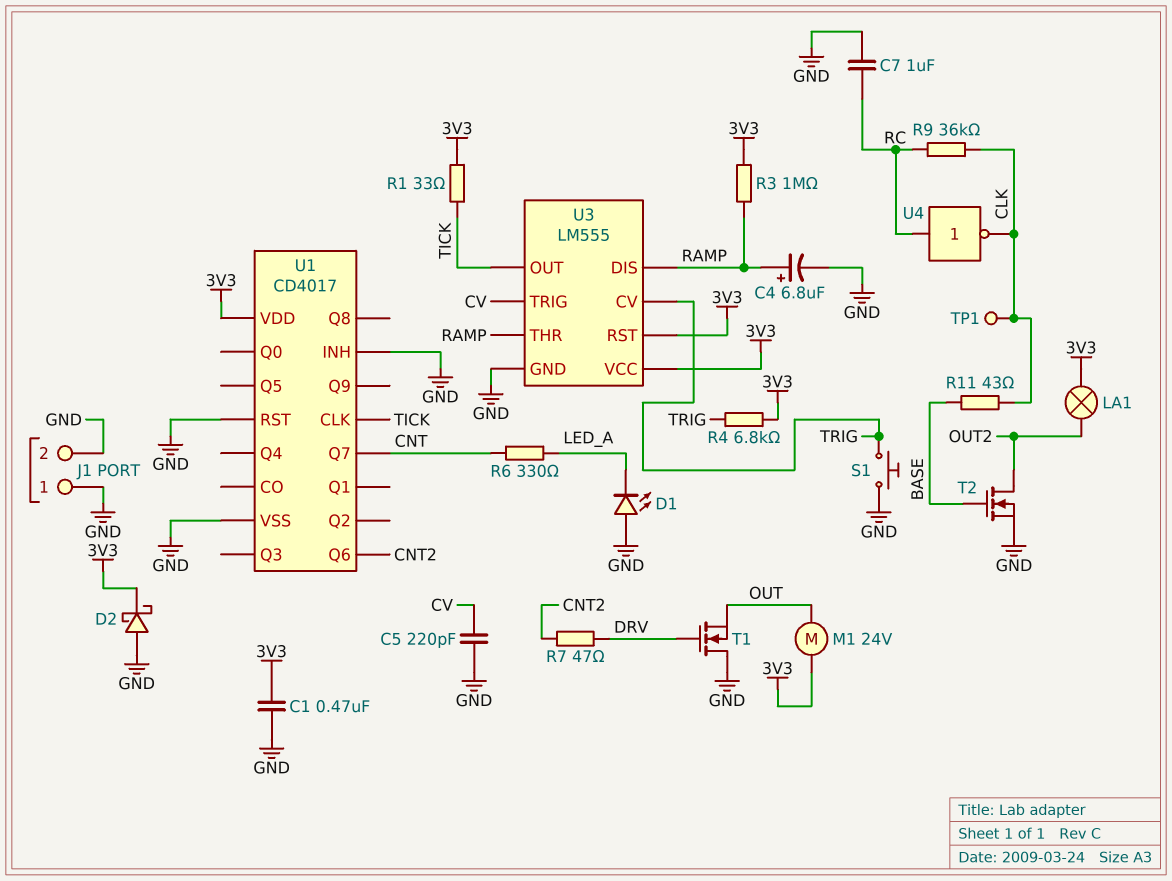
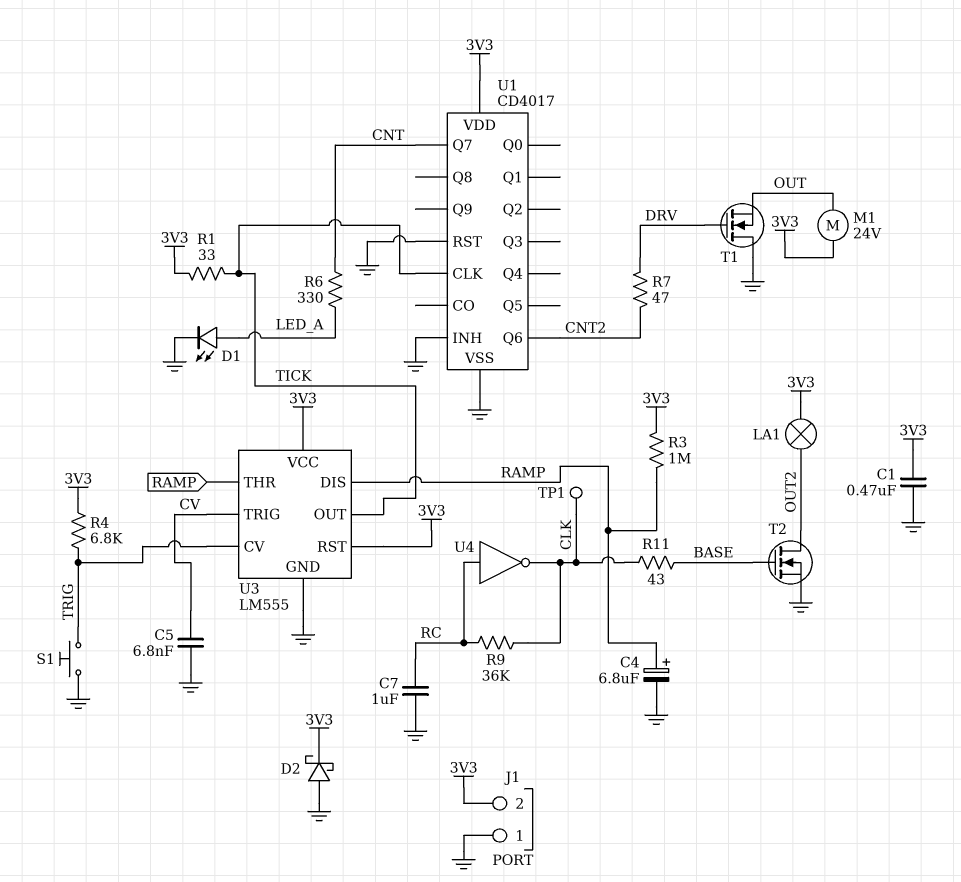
C5: 220pF (CV, GND) -> 6.8nF (CV, GND)
D1: LED (A GND, K LED_A) -> LED (A LED_A, K GND)
J1 pin 2: GND -> 3V3

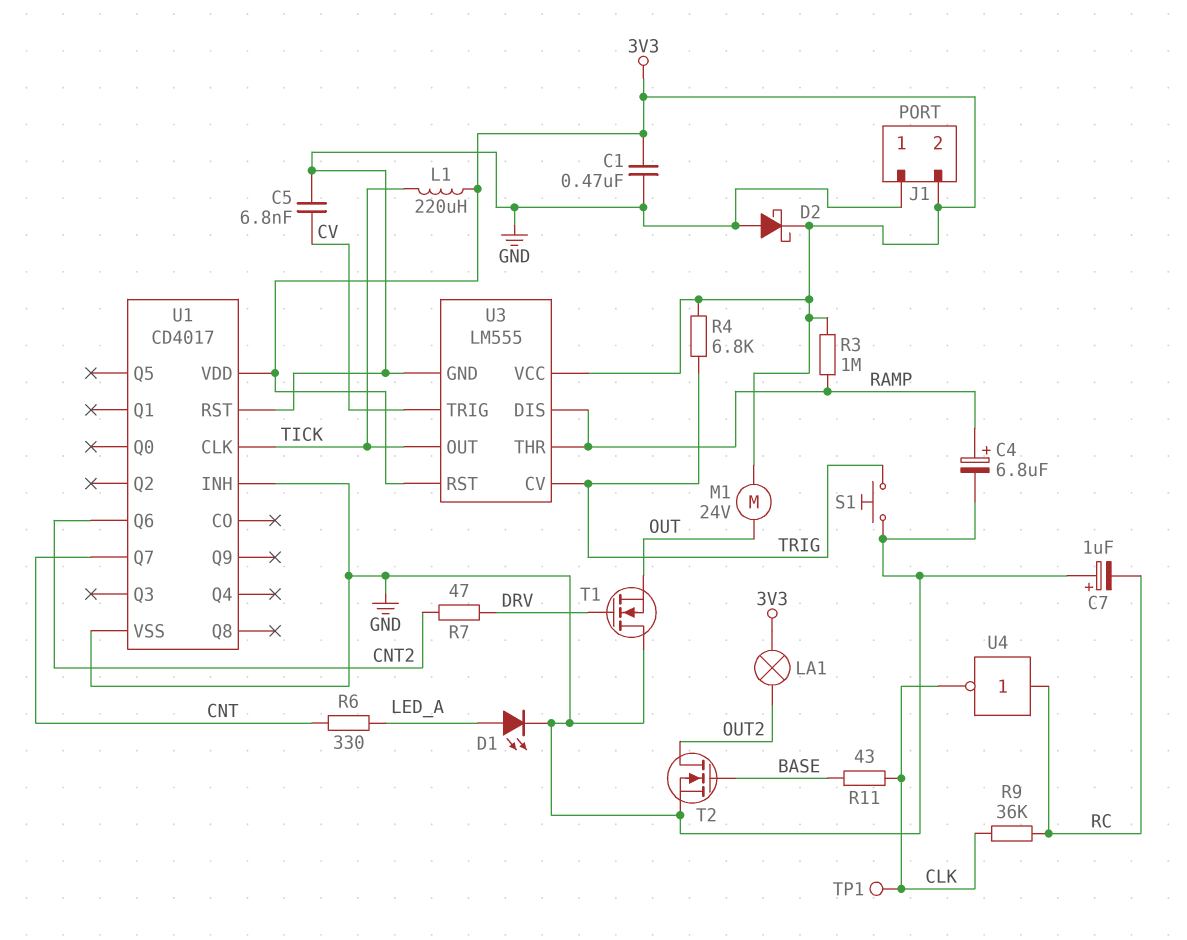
C7: 1uF (GND, RC) -> 1uF (plus GND, minus RC)
L1: none -> 220uH (3V3, TICK)
R1: 33 (3V3, TICK) -> none

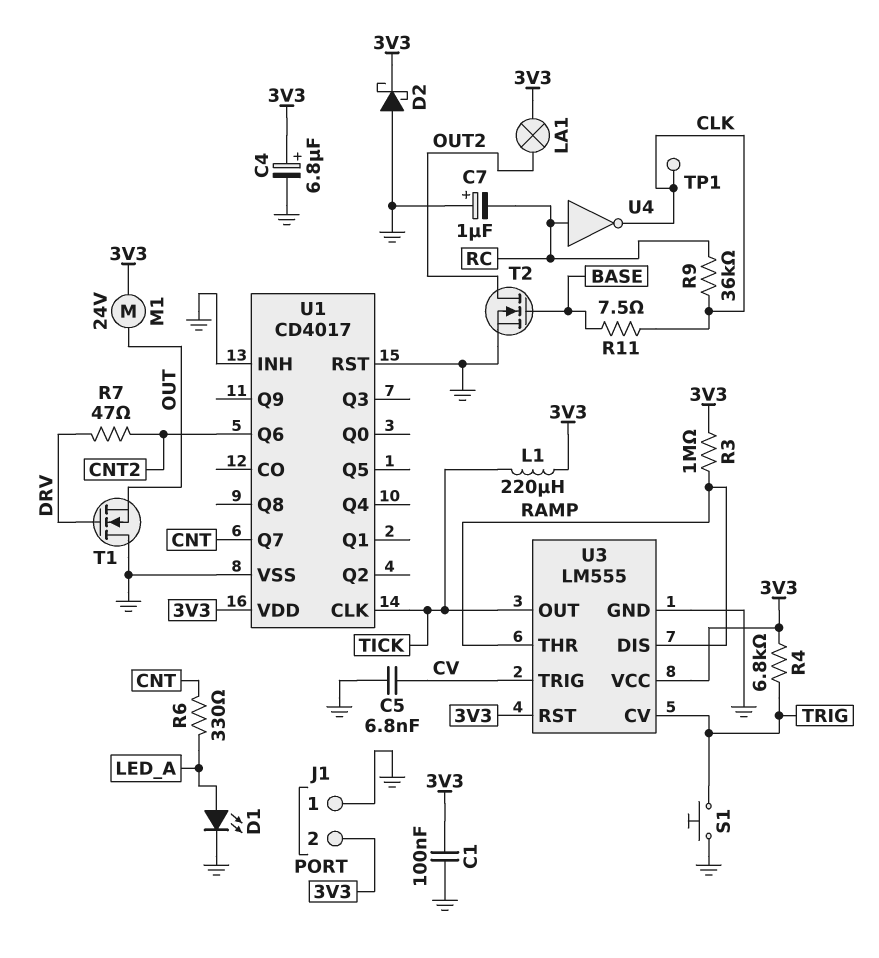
C1: 470nF (3V3, GND) -> 100nF (3V3, GND)
C4: 6.8uF (plus RAMP, minus GND) -> 6.8uF (plus 3V3, minus GND)
R11: 43 (BASE, CLK) -> 7.5 (BASE, CLK)

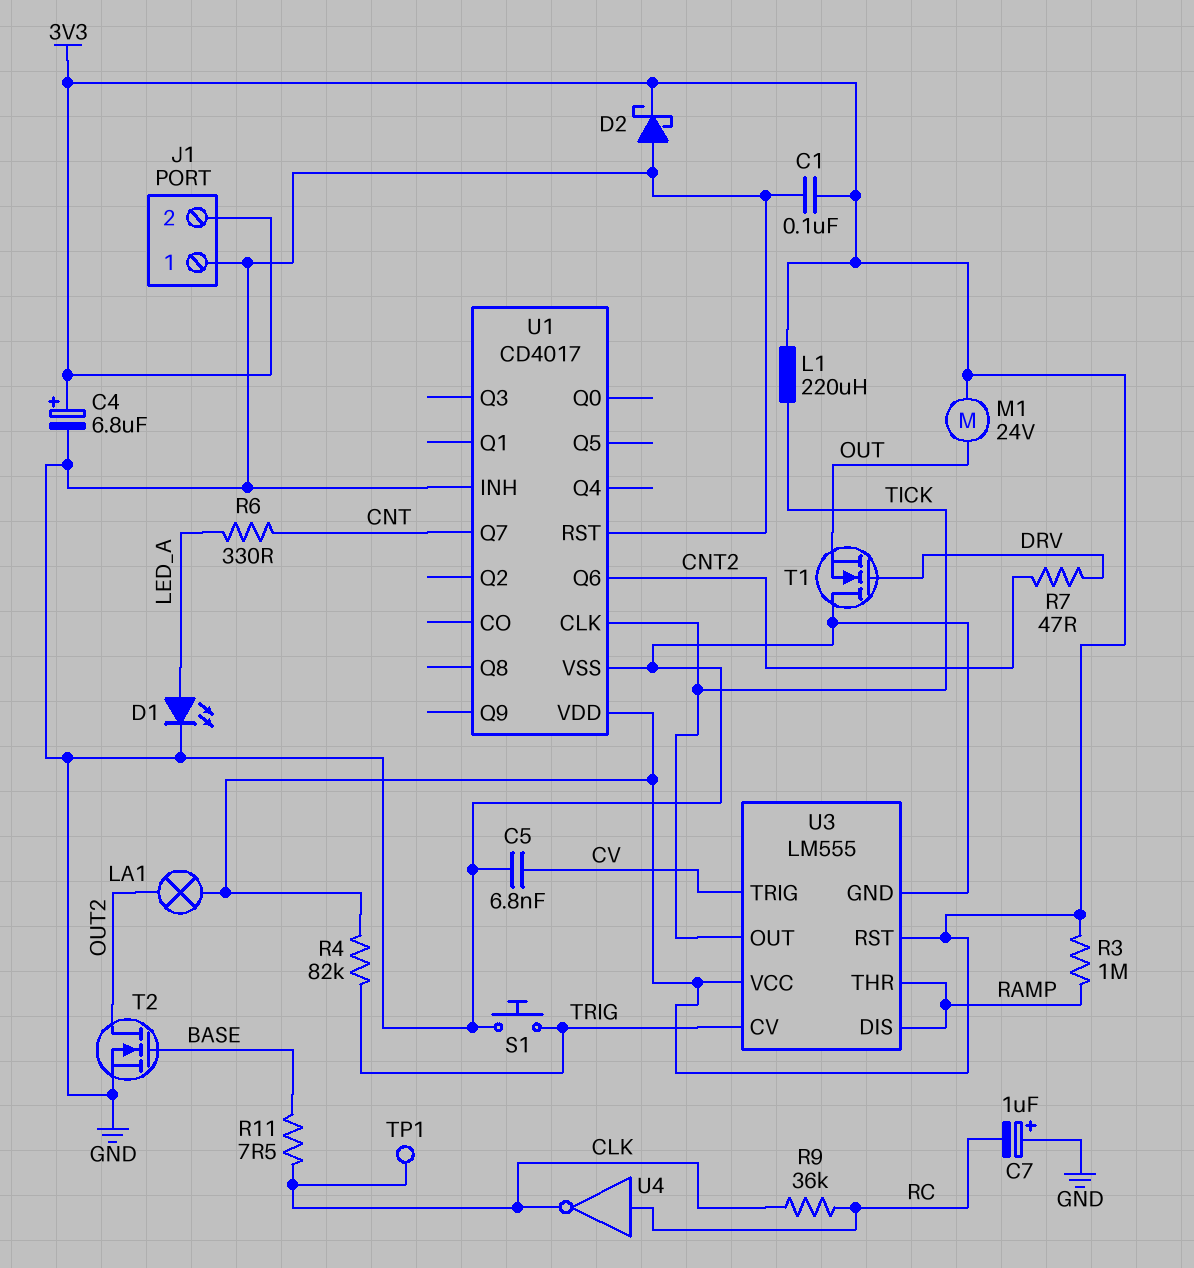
R4: 6.8k (3V3, TRIG) -> 82k (3V3, TRIG)

